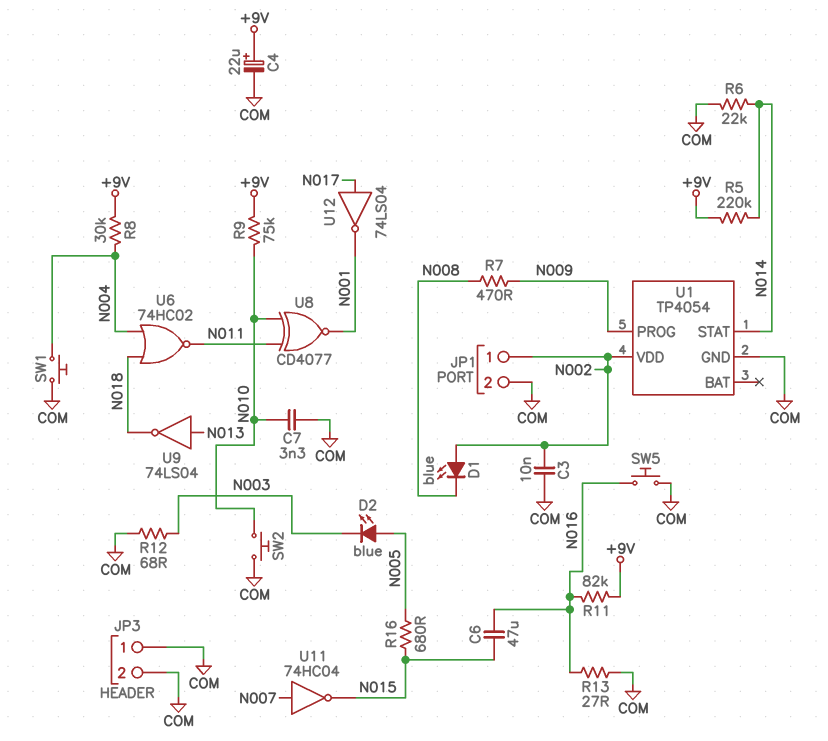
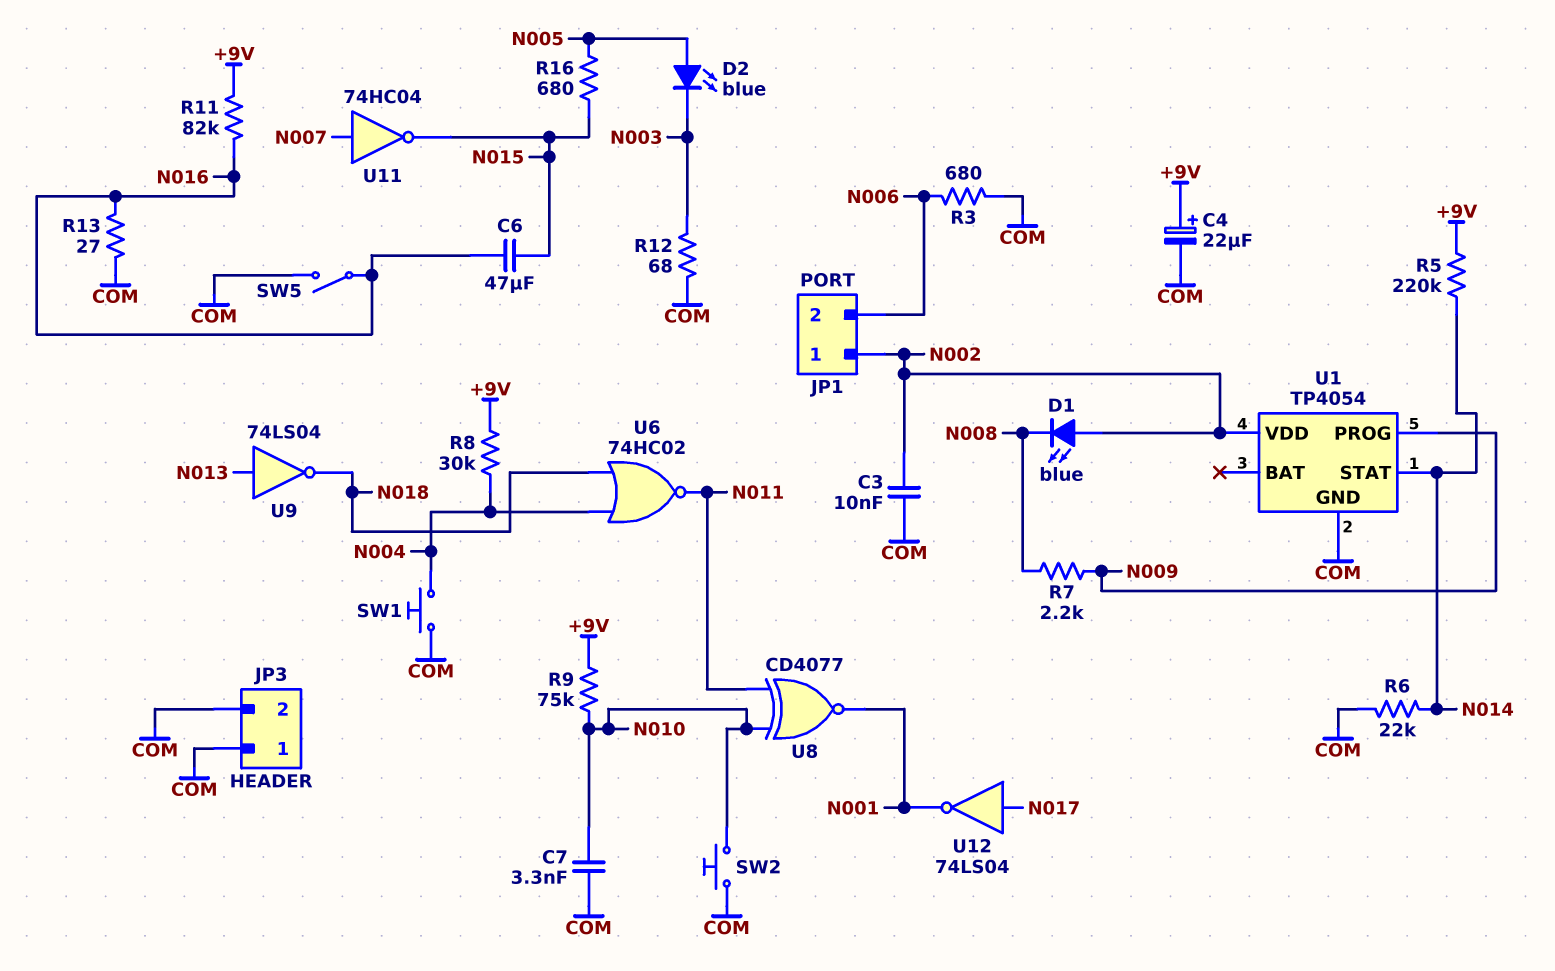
JP1 pin 2: COM -> N006
R3: none -> 680 (COM, N006)
R7: 470 (N008, N009) -> 2.2k (N008, N009)
SW5: button (COM, N016) -> switch (COM, N016)

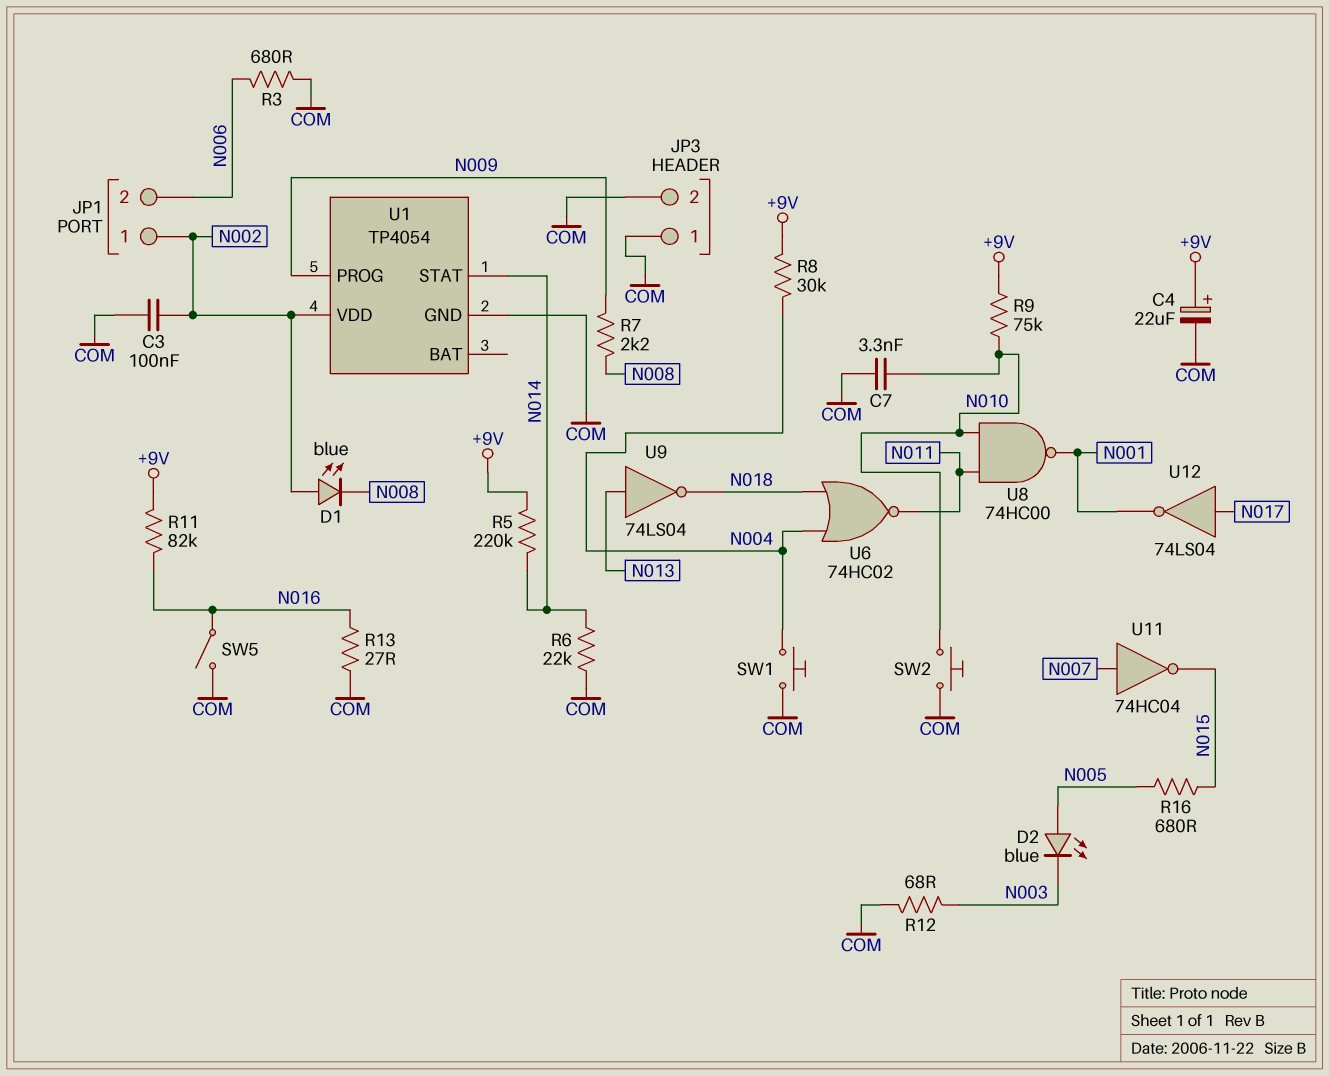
C3: 10nF (COM, N002) -> 100nF (COM, N002)
C6: 47uF (N015, N016) -> none
U8: XNOR CD4077 (in N010, in N011, out N001) -> NAND 74HC00 (in N010, in N011, out N001)

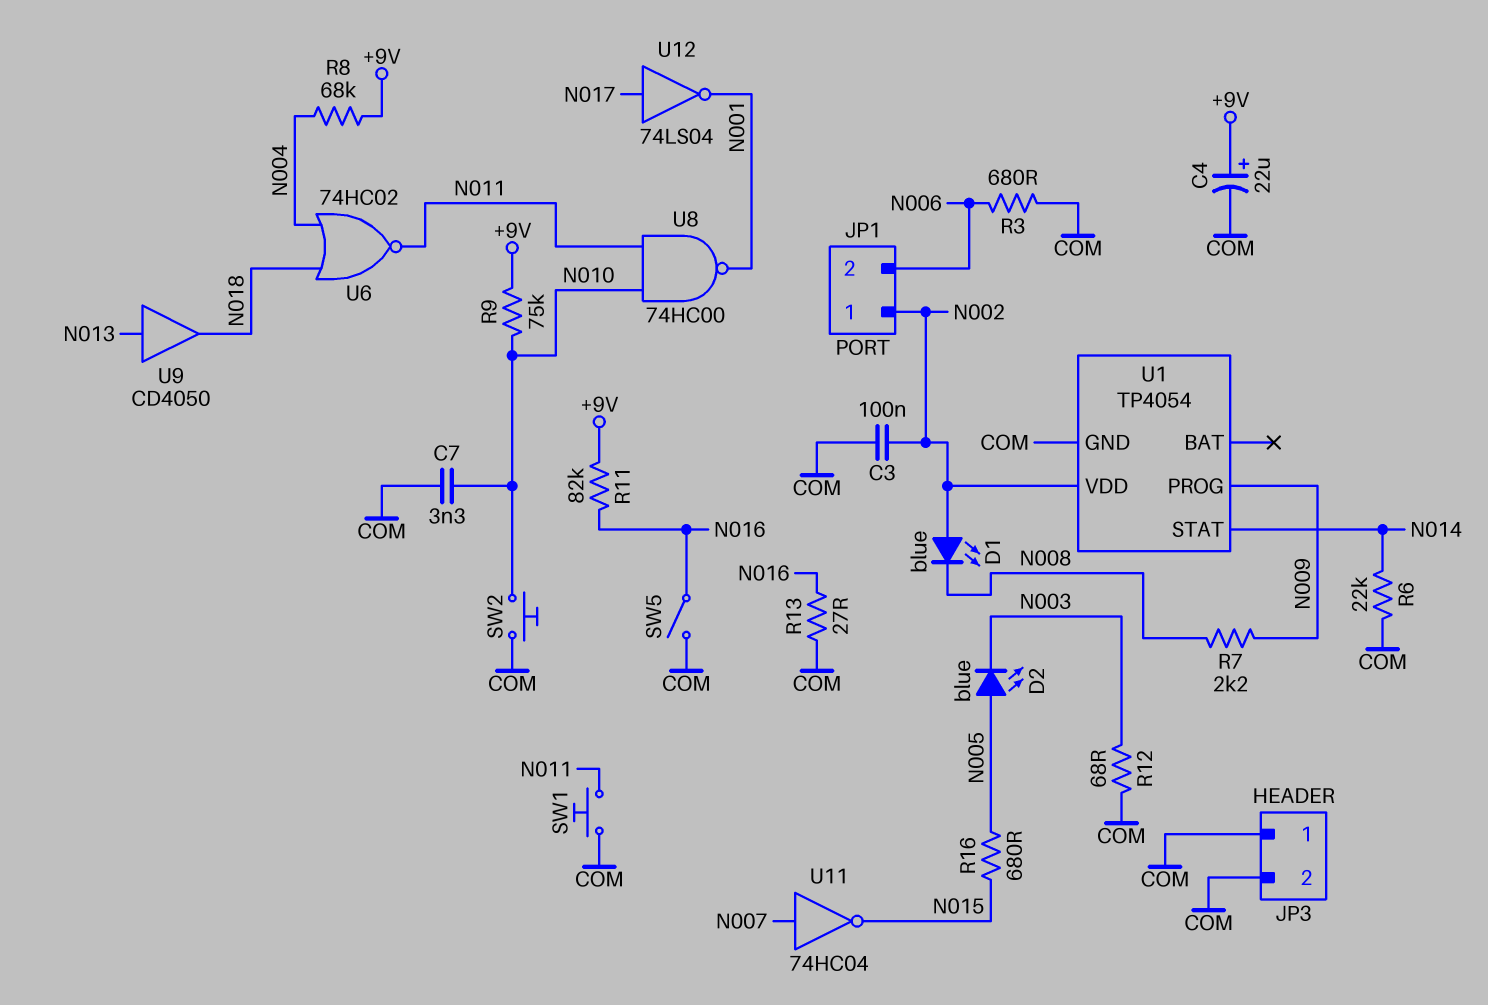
R5: 220k (+9V, N014) -> none
R8: 30k (+9V, N004) -> 68k (+9V, N004)
SW1: button (COM, N004) -> button (COM, N011)
U9: NOT 74LS04 (in N013, out N018) -> buffer CD4050 (in N013, out N018)

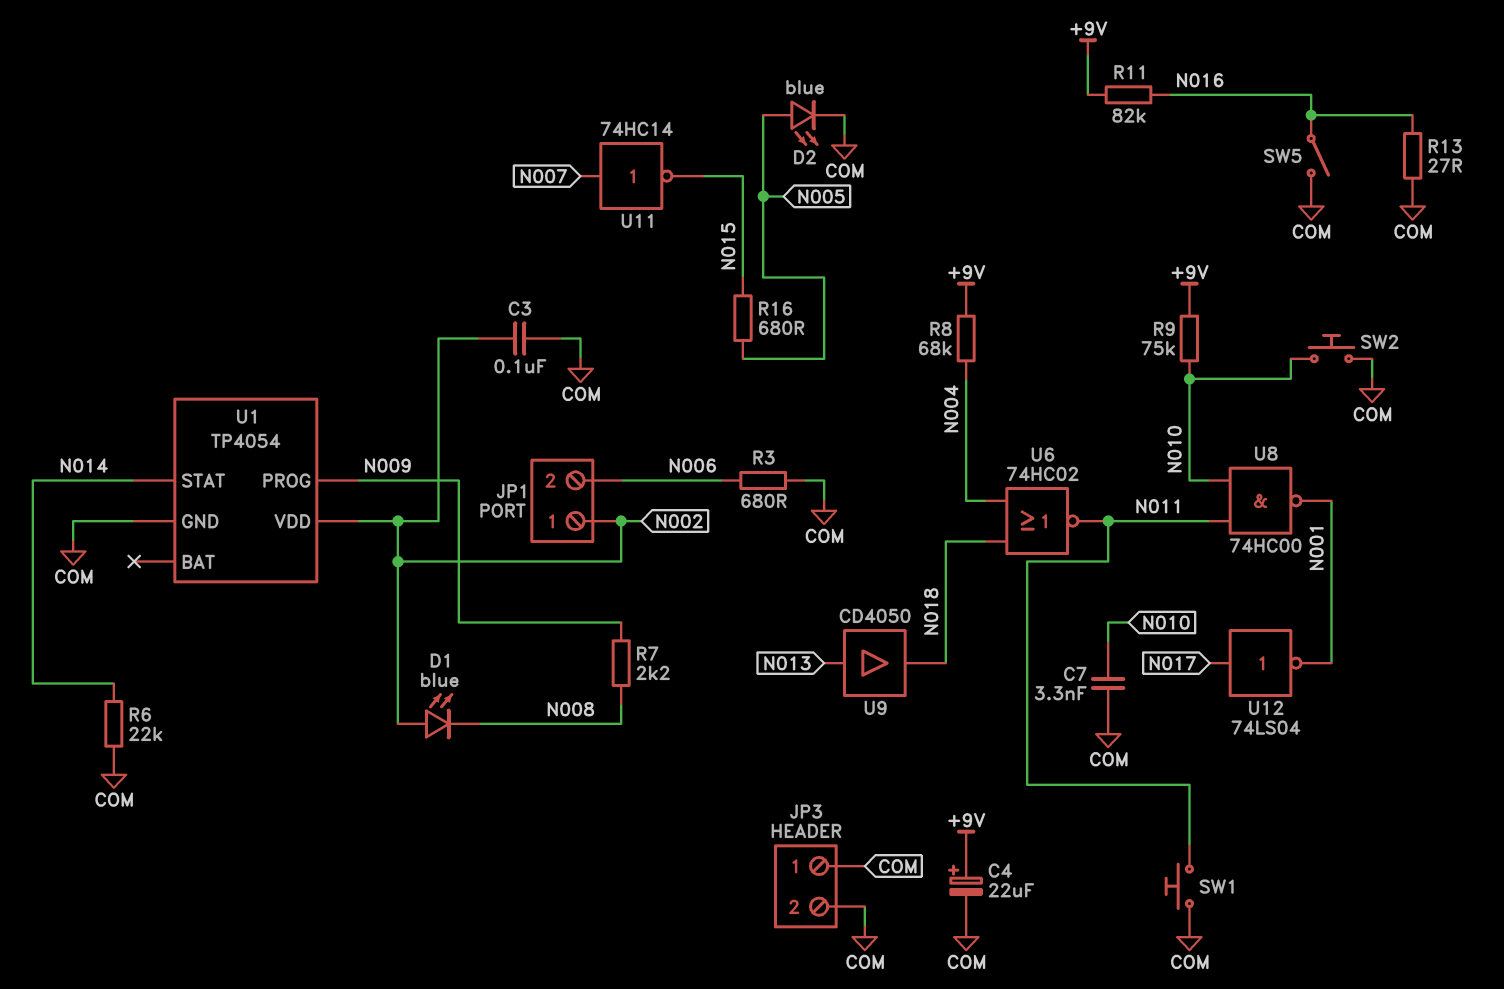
D2: LED blue (A N005, K N003) -> LED blue (A N005, K COM)
R12: 68 (COM, N003) -> none
U11: NOT 74HC04 (in N007, out N015) -> NOT 74HC14 (in N007, out N015)

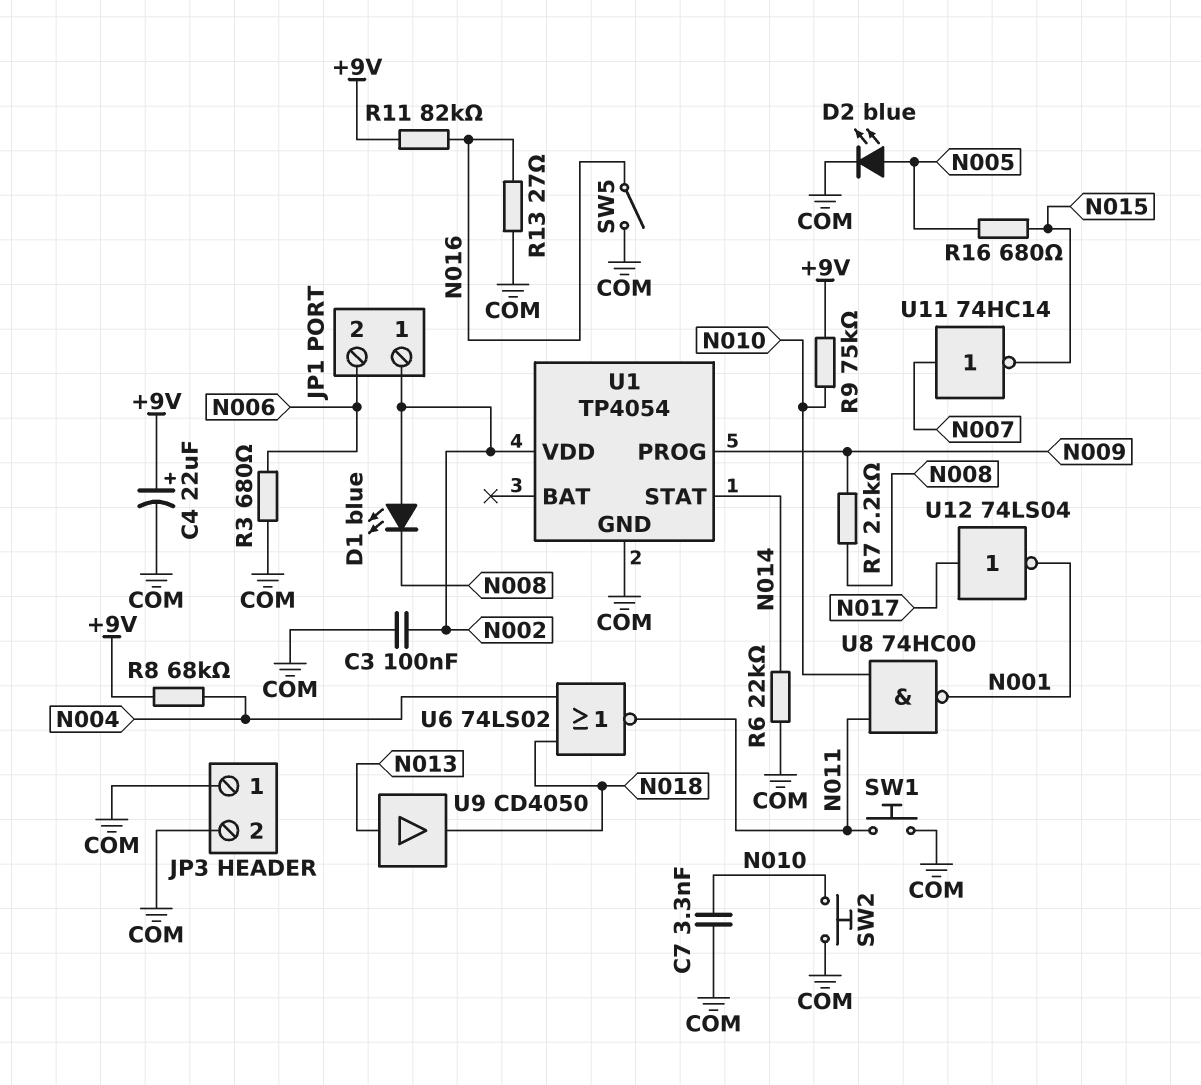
U6: NOR 74HC02 (in N004, in N018, out N011) -> NOR 74LS02 (in N004, in N018, out N011)

